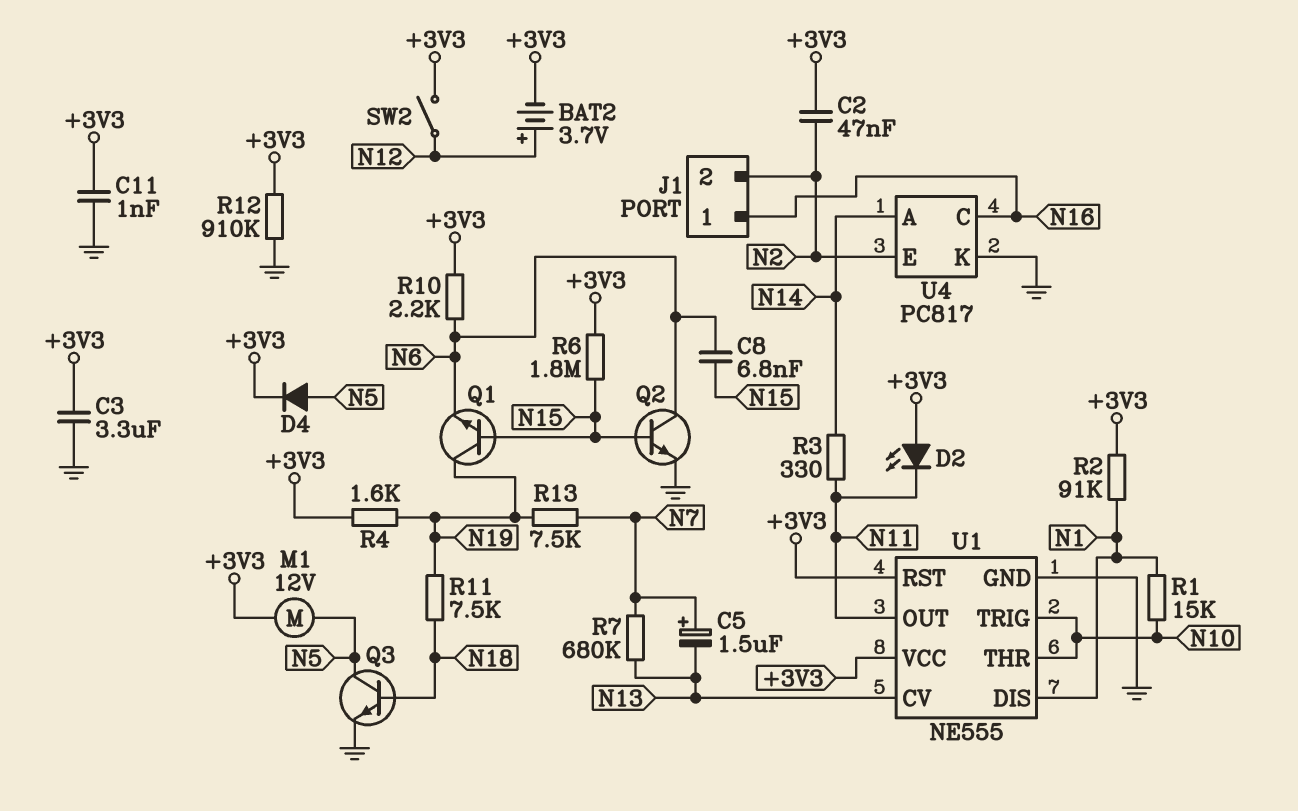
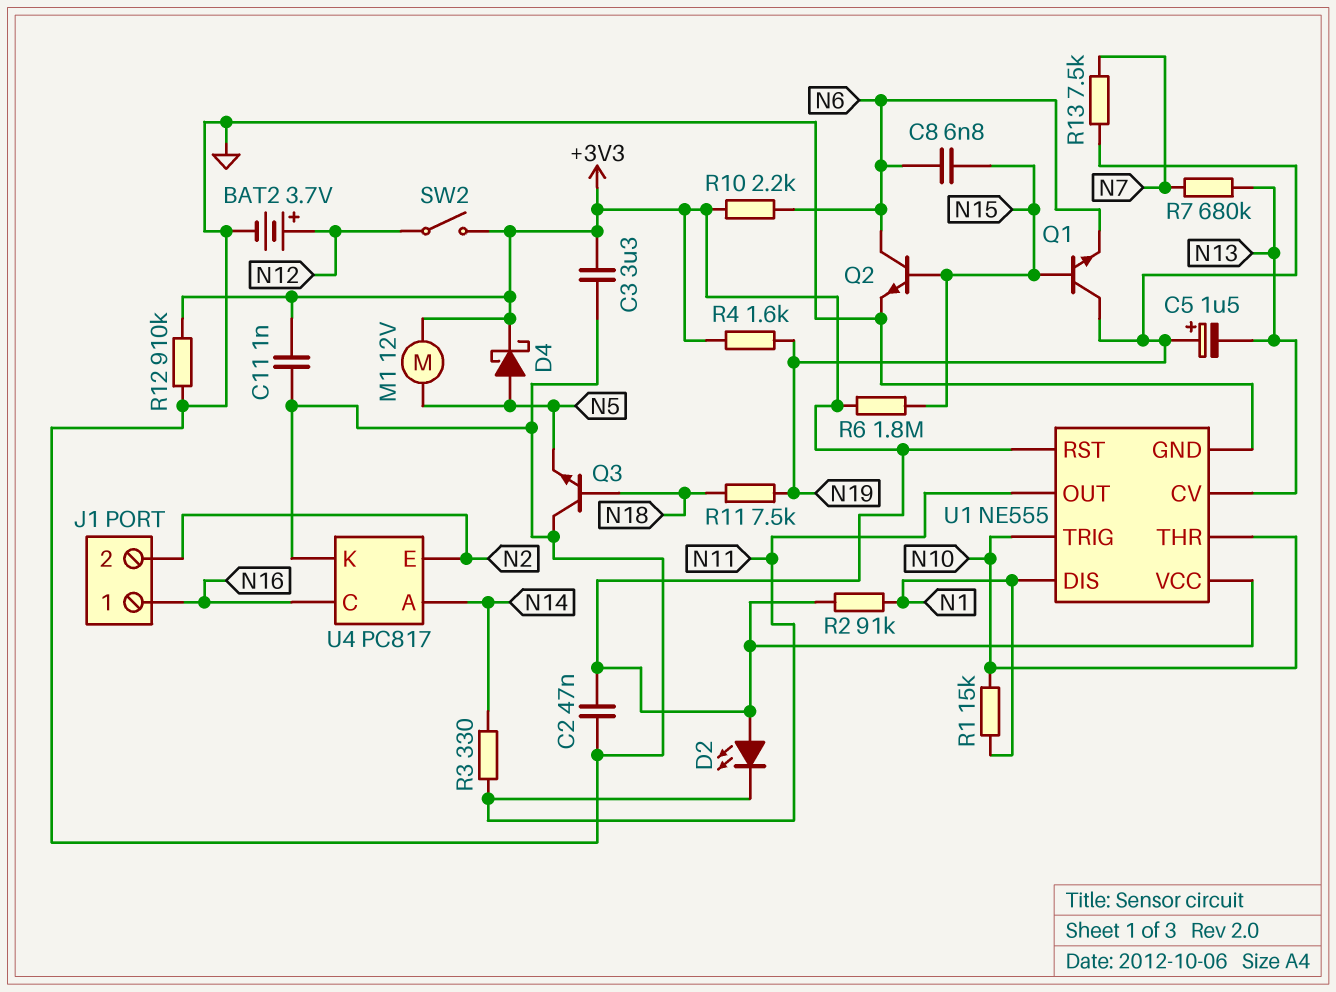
BAT2: 3.7V (plus N12, minus +3V3) -> 3.7V (plus N12, minus GND)
C2: 47nF (+3V3, N2) -> 47nF (+3V3, GND)
C5: 1.5uF (plus N7, minus N13) -> 1.5uF (plus N19, minus N13)
D4: diode (A N5, K +3V3) -> schottky (A N5, K +3V3)
Q3: NPN (B N18, C N5, E GND) -> NPN (B N18, C GND, E N5)

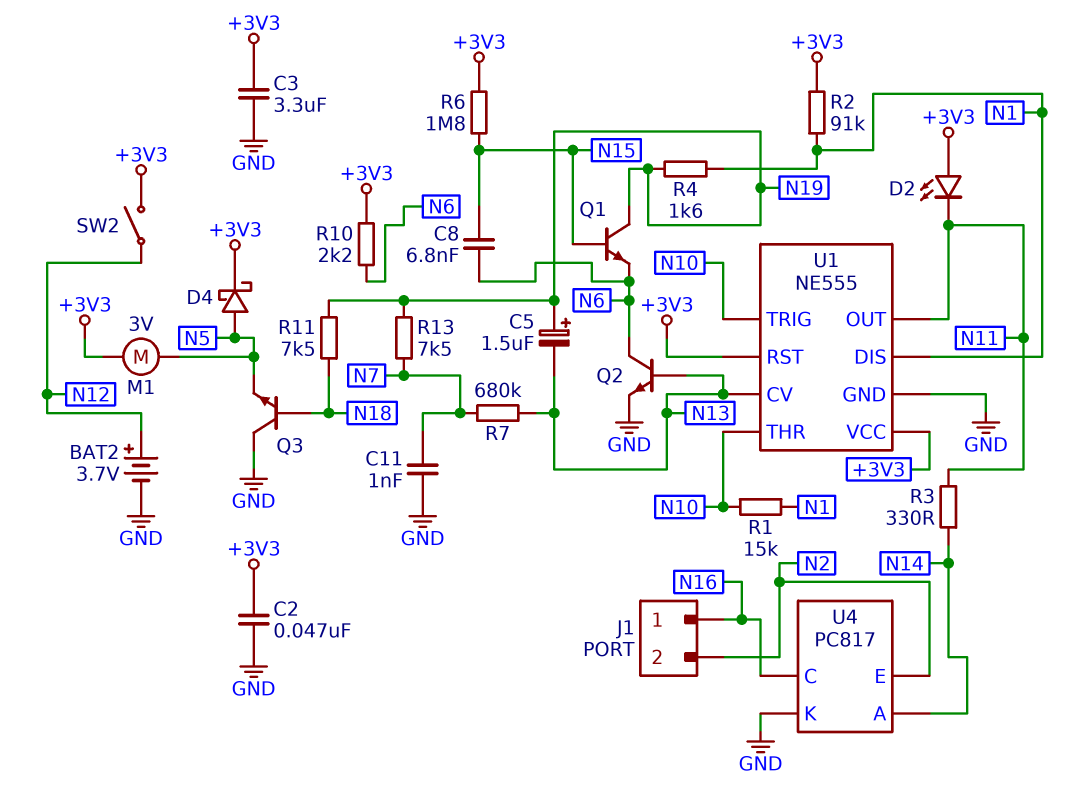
C11: 1nF (+3V3, GND) -> 1nF (GND, N7)
M1: motor 12V (+3V3, N5) -> motor 3V (+3V3, N5)
Q2: NPN (B N15, C N6, E GND) -> NPN (B N13, C N6, E GND)
R4: 1.6k (+3V3, N19) -> 1.6k (N1, N19)
R12: 910k (+3V3, GND) -> none

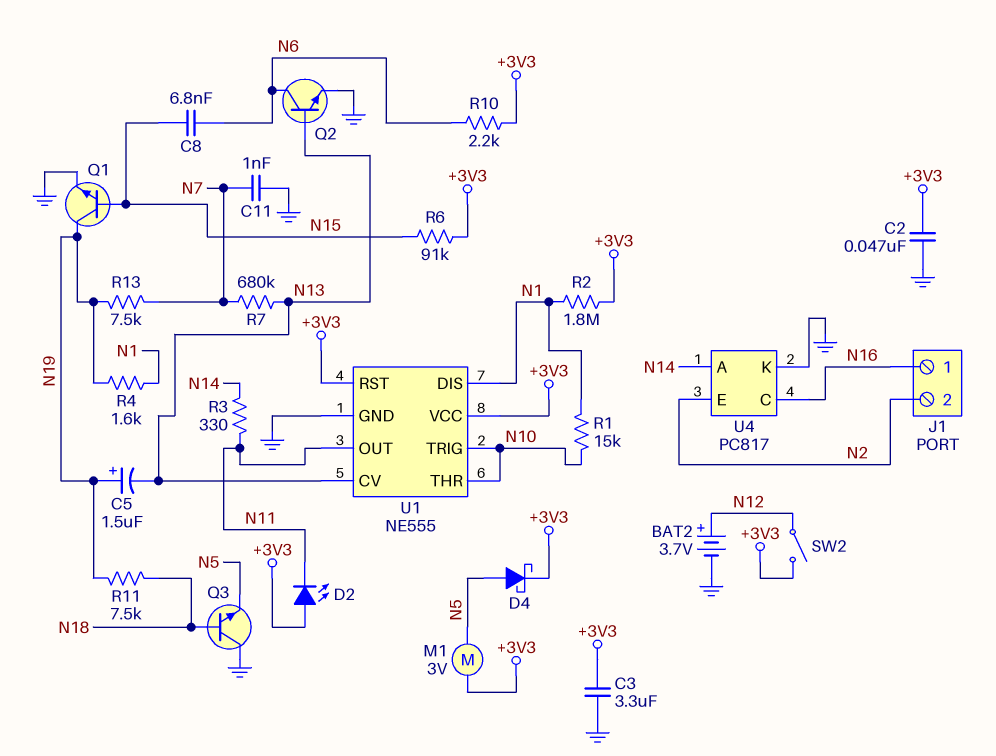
Q1: NPN (B N15, C N19, E N6) -> NPN (B N15, C N19, E GND)
R2: 91k (+3V3, N1) -> 1.8M (+3V3, N1)
R6: 1.8M (+3V3, N15) -> 91k (+3V3, N15)

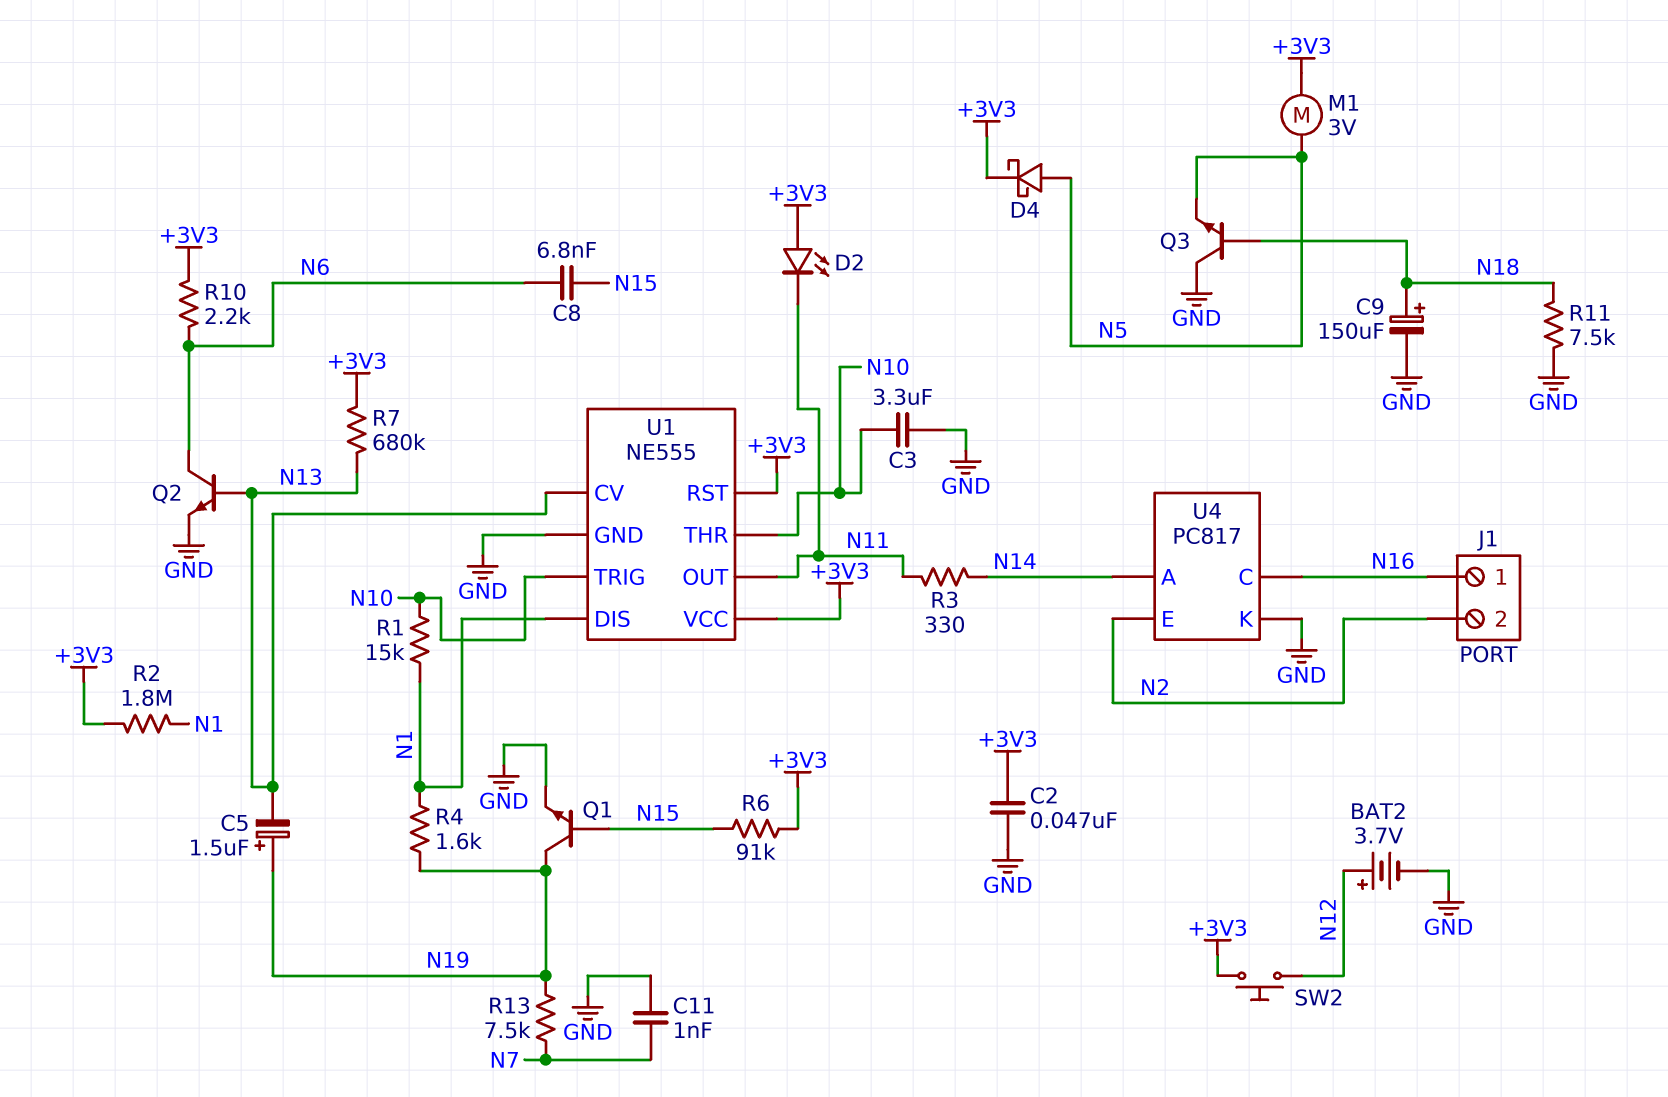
C3: 3.3uF (+3V3, GND) -> 3.3uF (GND, N10)
C9: none -> 150uF (plus N18, minus GND)
R7: 680k (N7, N13) -> 680k (+3V3, N13)
R11: 7.5k (N18, N19) -> 7.5k (GND, N18)
SW2: switch (+3V3, N12) -> button (+3V3, N12)

